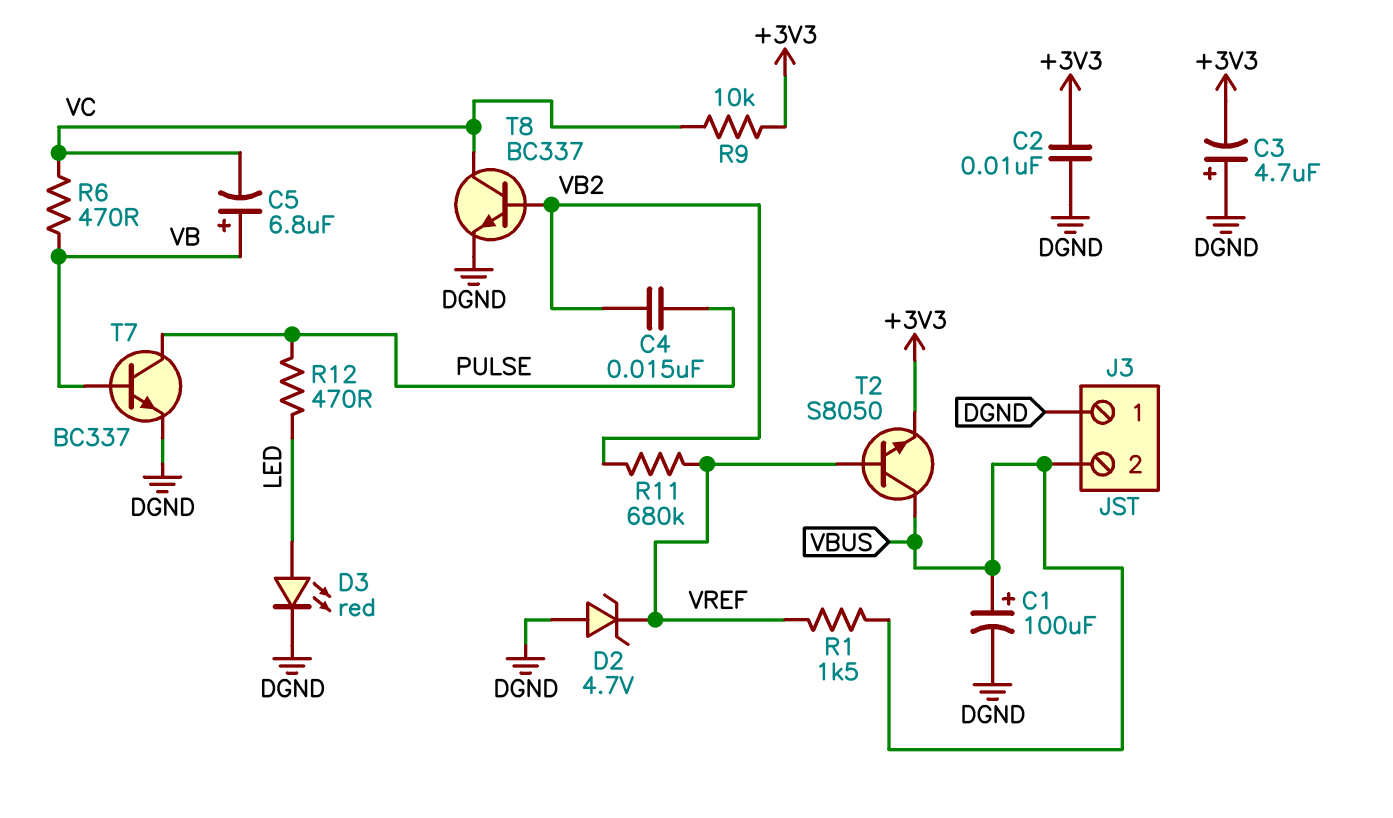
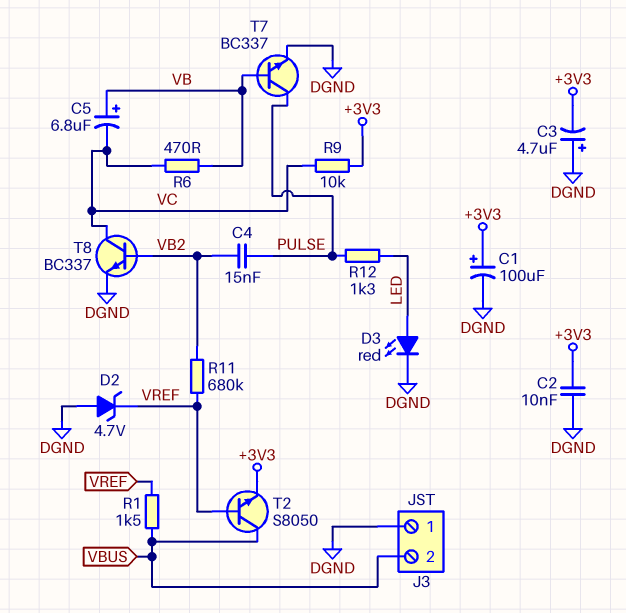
C1: 100uF (plus VBUS, minus DGND) -> 100uF (plus +3V3, minus DGND)
R12: 470 (LED, PULSE) -> 1.3k (LED, PULSE)

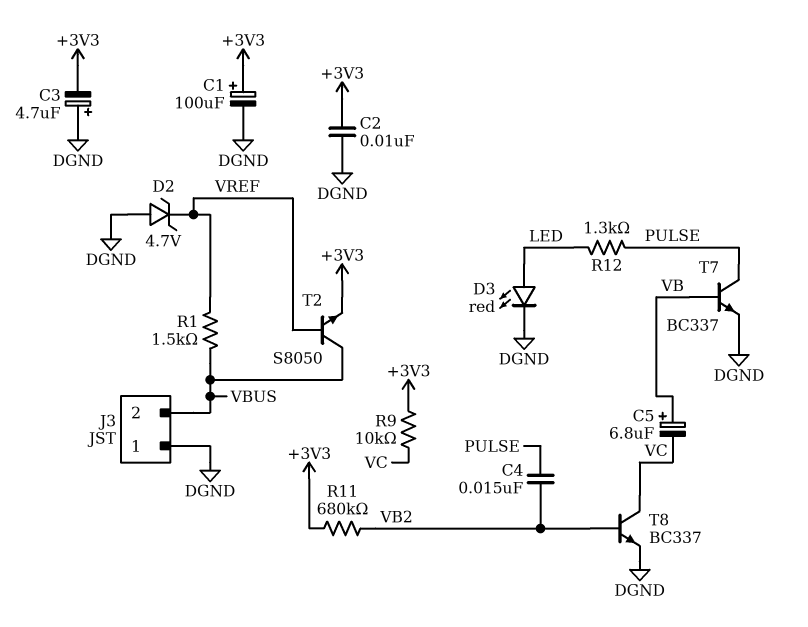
R6: 470 (VB, VC) -> none
R11: 680k (VB2, VREF) -> 680k (+3V3, VB2)

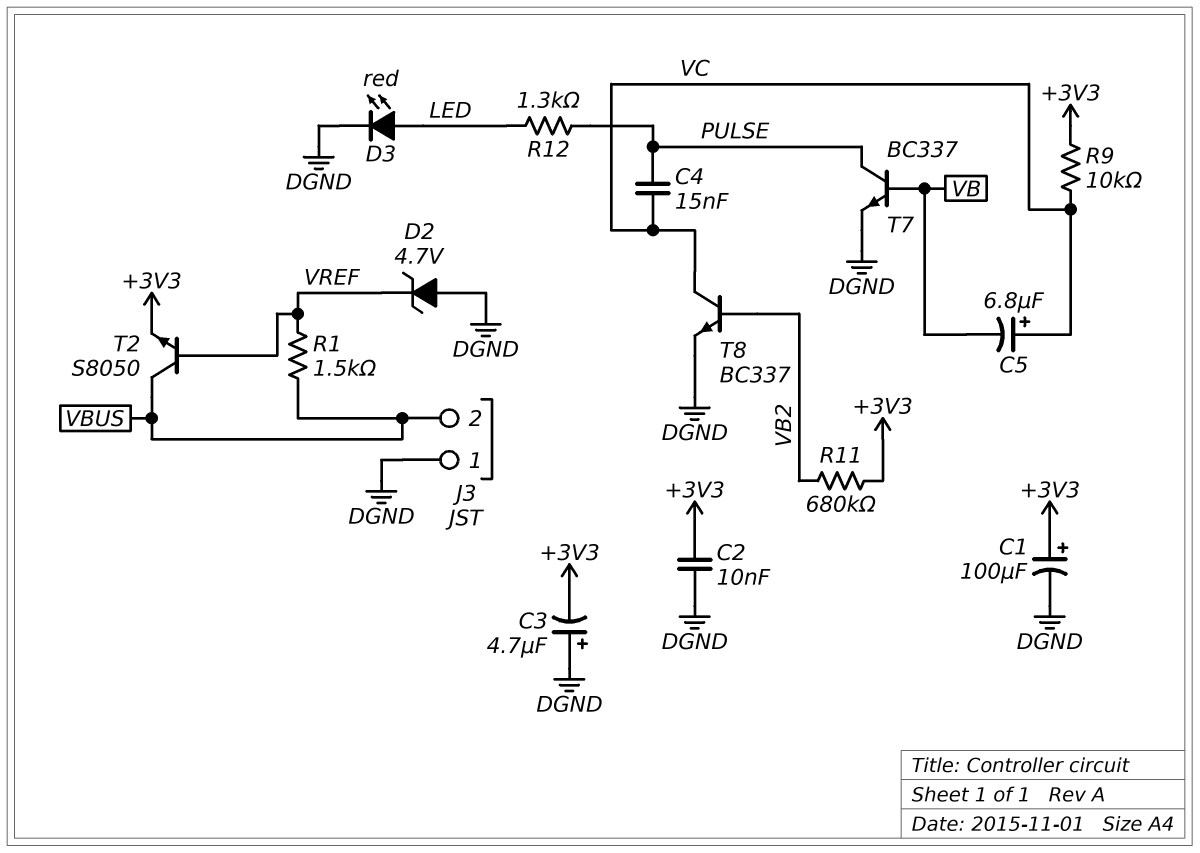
C4: 15nF (PULSE, VB2) -> 15nF (PULSE, VC)
C5: 6.8uF (plus VB, minus VC) -> 6.8uF (plus VC, minus VB)

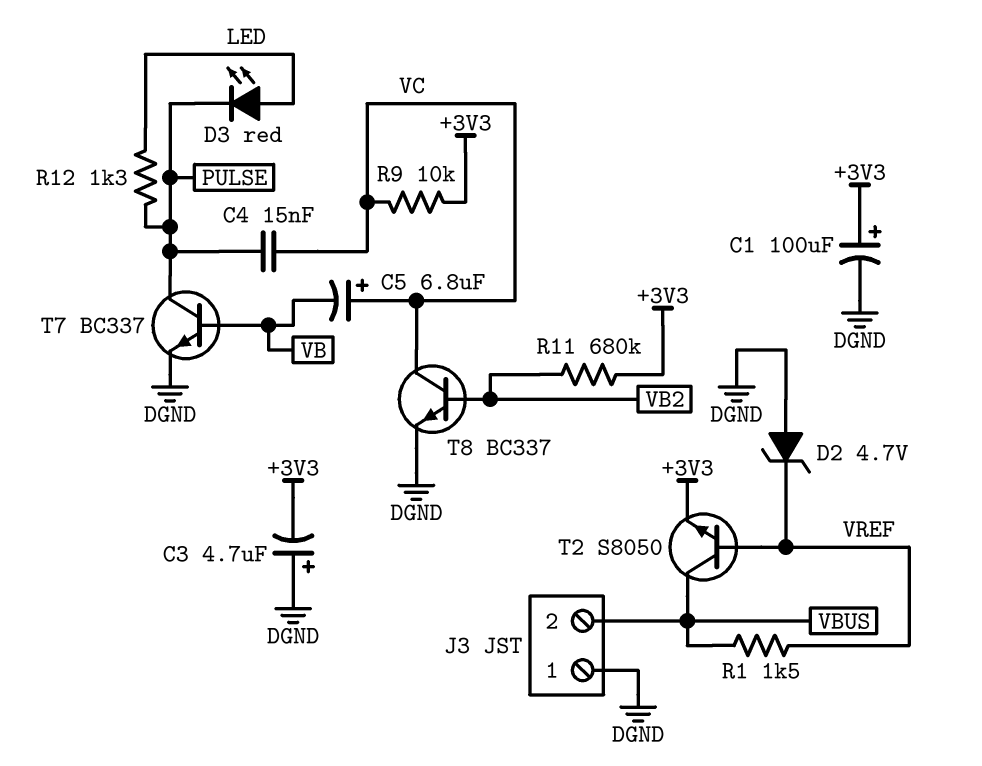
C2: 10nF (+3V3, DGND) -> none
D3: LED red (A LED, K DGND) -> LED red (A LED, K PULSE)

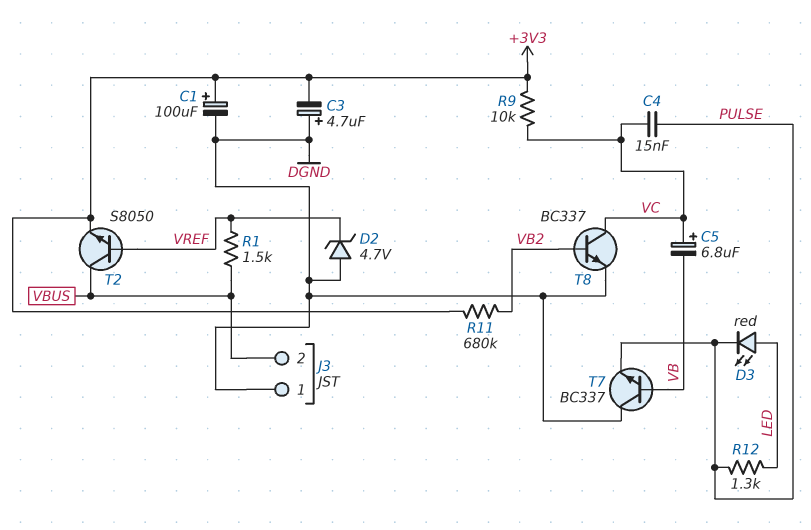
T7: NPN BC337 (B VB, C PULSE, E DGND) -> NPN BC337 (B VB, C DGND, E PULSE)

